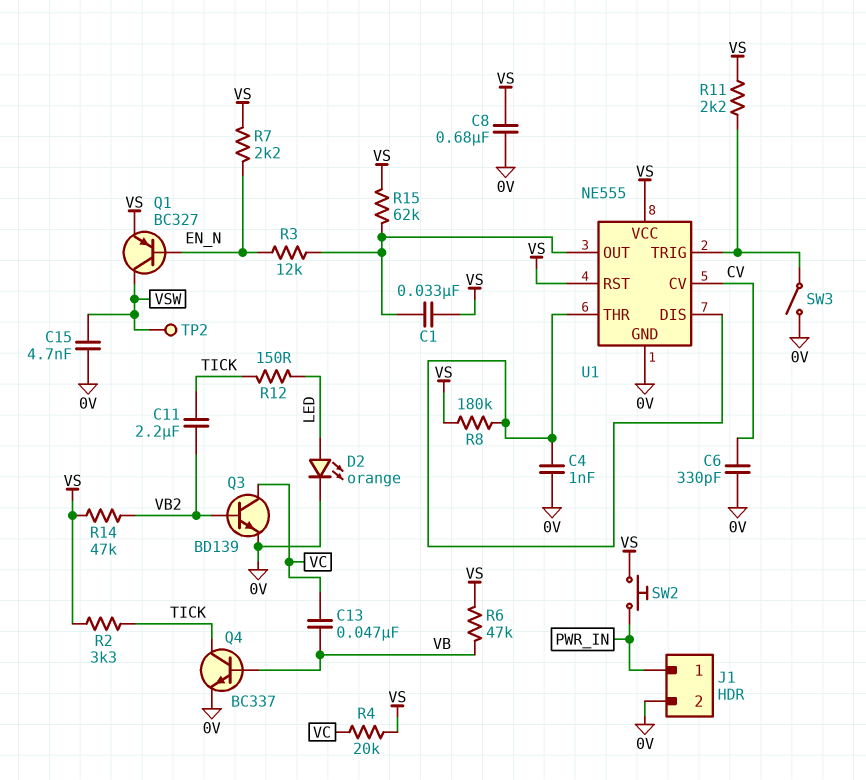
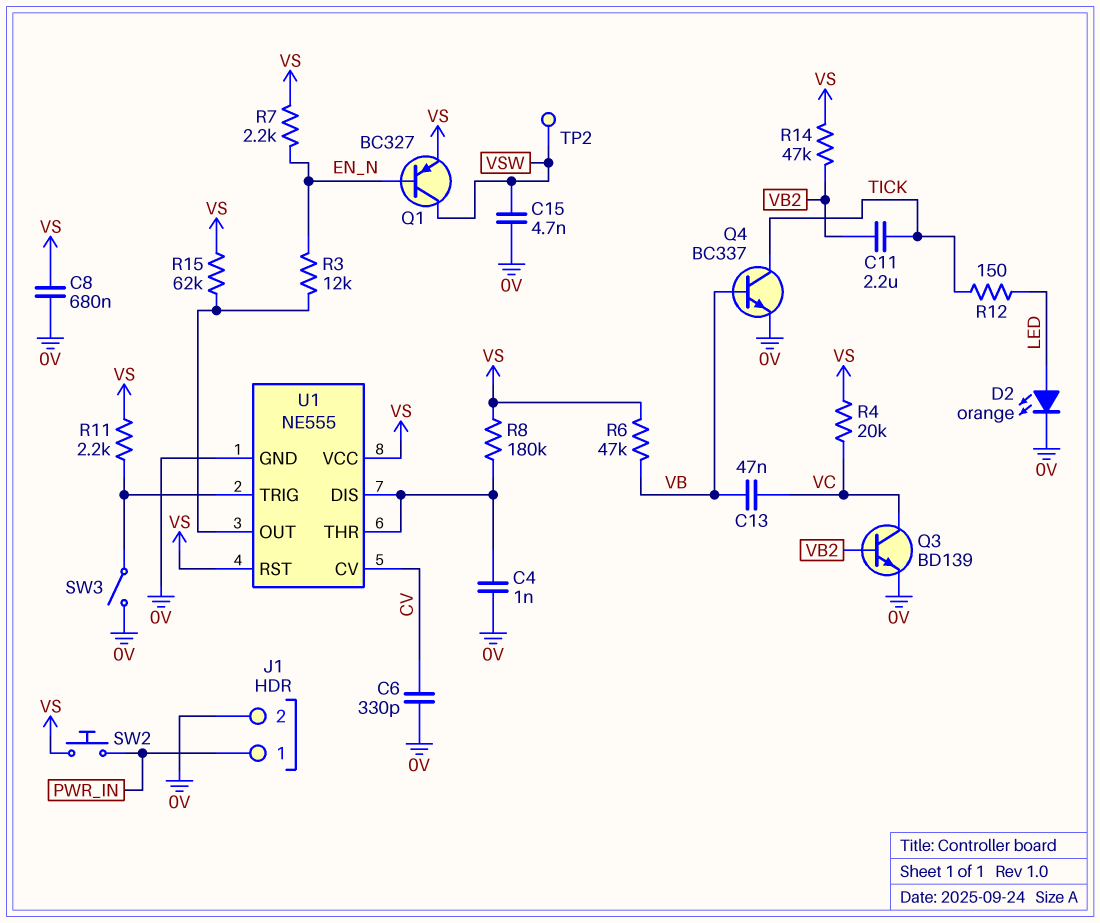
C1: 33nF (U1/OUT, VS) -> none
R2: 3.3k (TICK, VS) -> none

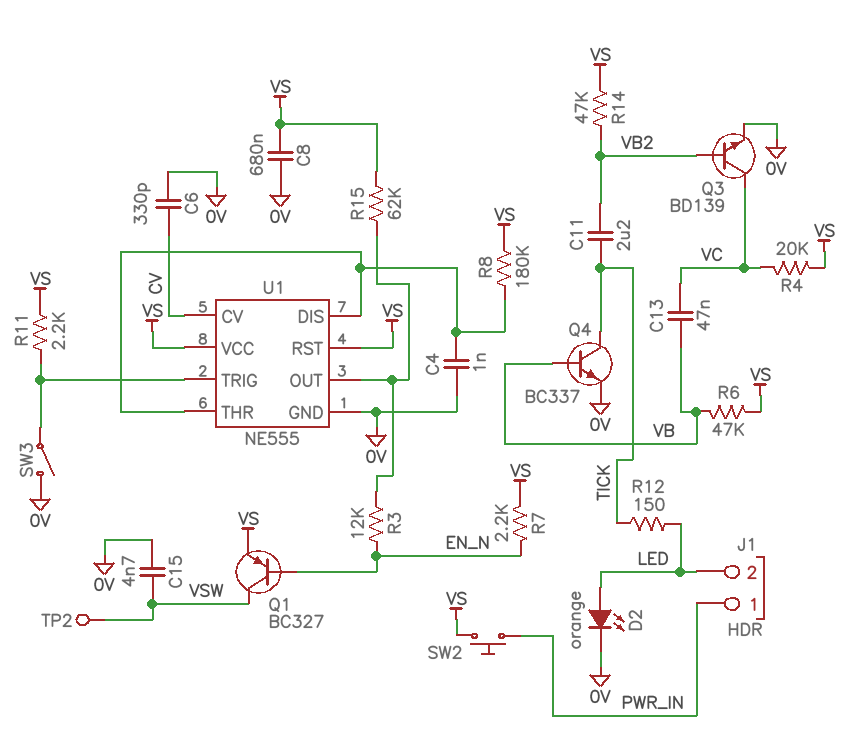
J1 pin 2: 0V -> LED

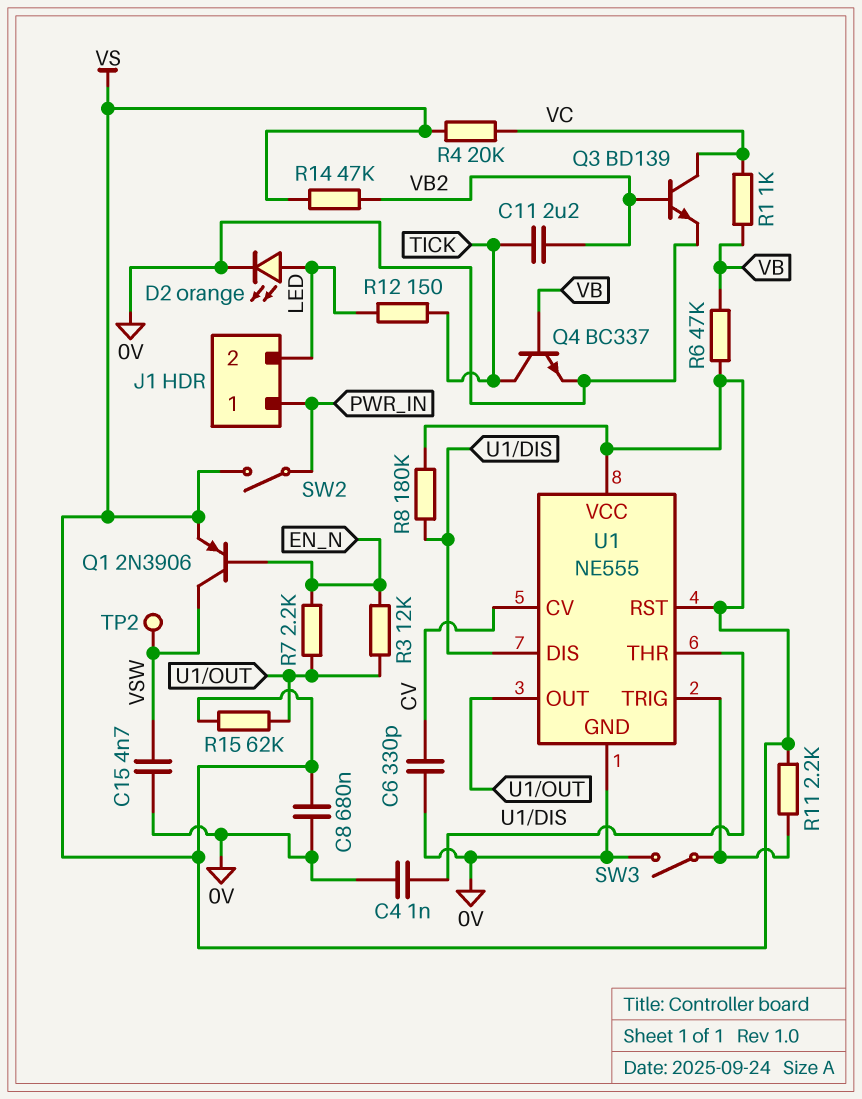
C13: 47nF (VB, VC) -> none
Q1: PNP BC327 (B EN_N, C VSW, E VS) -> PNP 2N3906 (B EN_N, C VSW, E VS)
R1: none -> 1k (VB, VC)
R7: 2.2k (EN_N, VS) -> 2.2k (EN_N, U1/OUT)
SW2: button (PWR_IN, VS) -> switch (PWR_IN, VS)

